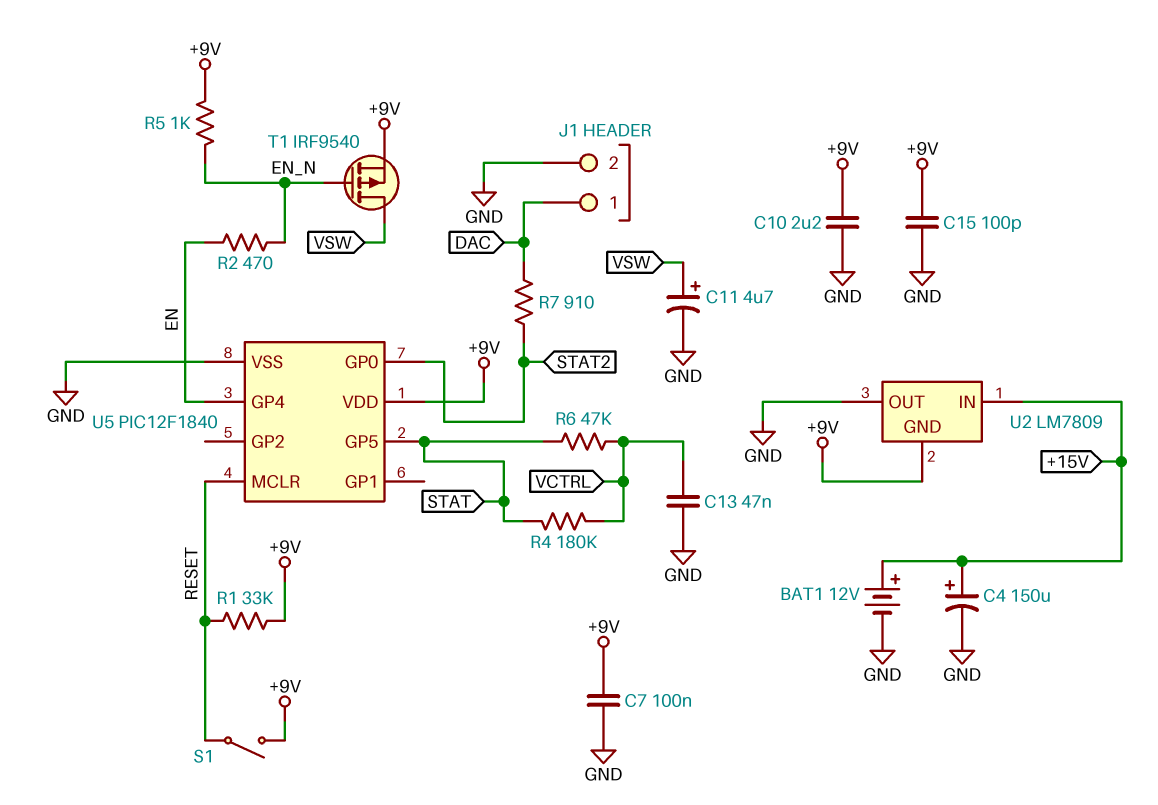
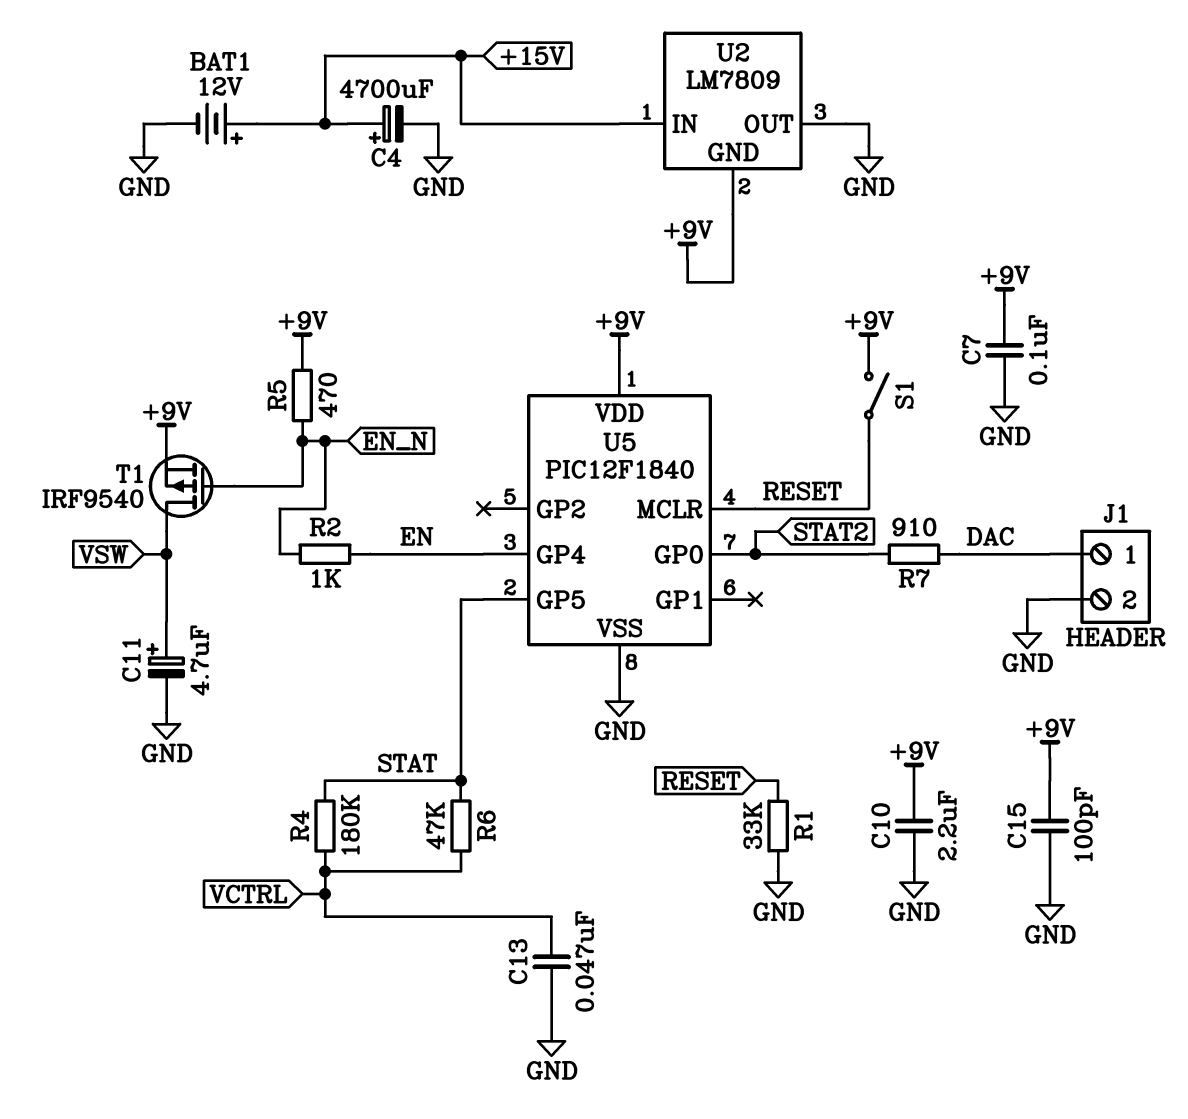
C4: 150uF (plus +15V, minus GND) -> 4700uF (plus +15V, minus GND)
R1: 33k (+9V, RESET) -> 33k (GND, RESET)
R2: 470 (EN, EN_N) -> 1k (EN, EN_N)
R5: 1k (+9V, EN_N) -> 470 (+9V, EN_N)

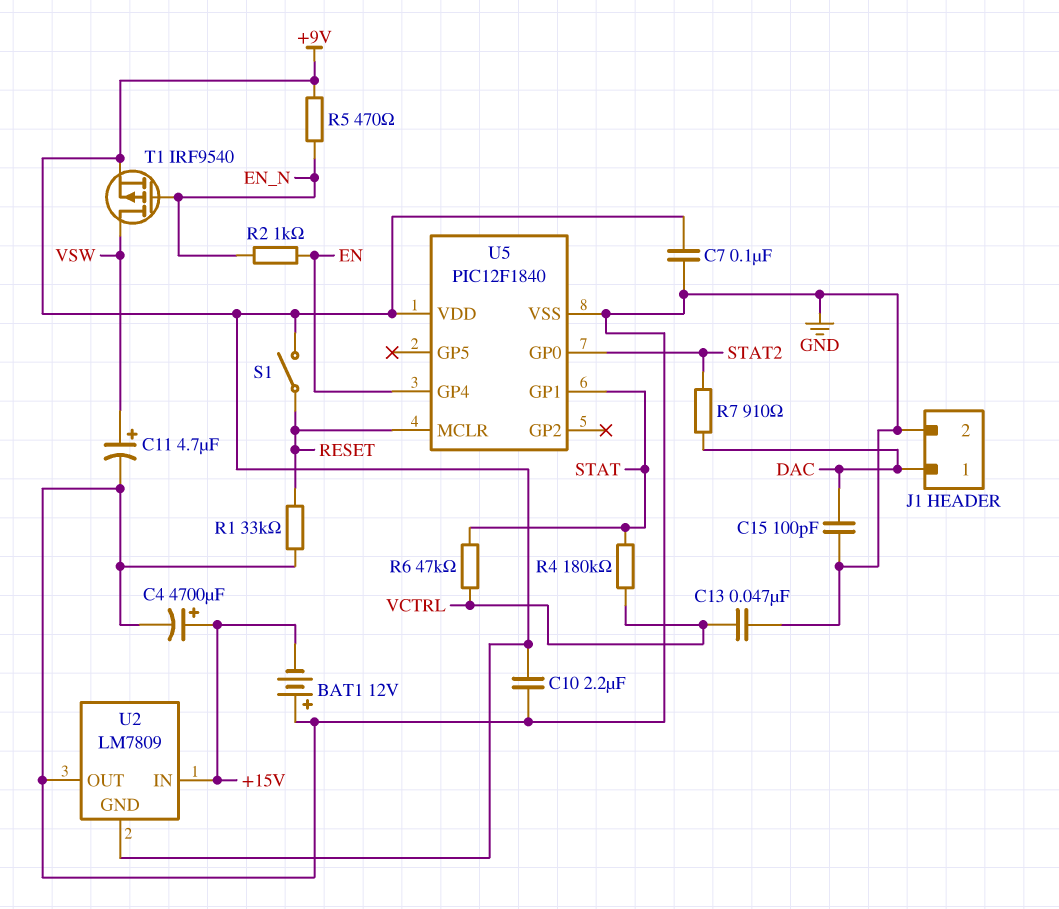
BAT1: 12V (plus +15V, minus GND) -> 12V (plus GND, minus +15V)
C15: 100pF (+9V, GND) -> 100pF (DAC, GND)
U5 pin GP1: none -> STAT
U5 pin GP5: STAT -> none

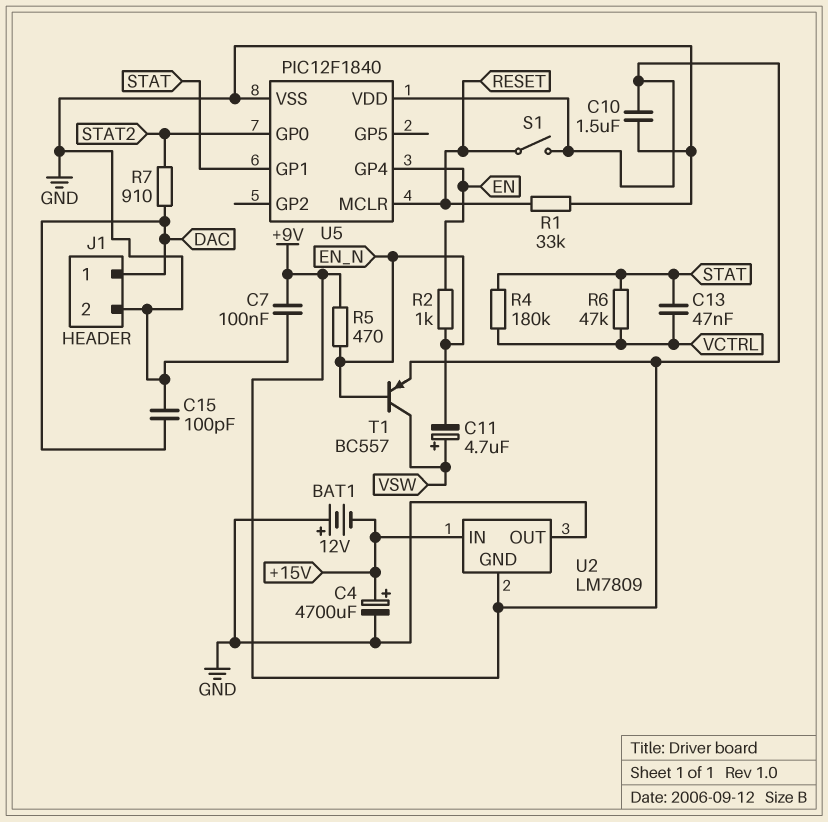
C10: 2.2uF (+9V, GND) -> 1.5uF (+9V, GND)
C11: 4.7uF (plus VSW, minus GND) -> 4.7uF (plus VSW, minus EN_N)
C13: 47nF (GND, VCTRL) -> 47nF (STAT, VCTRL)
T1: PMOS IRF9540 (G EN_N, D VSW, S +9V) -> PNP BC557 (B EN_N, C VSW, E +9V)

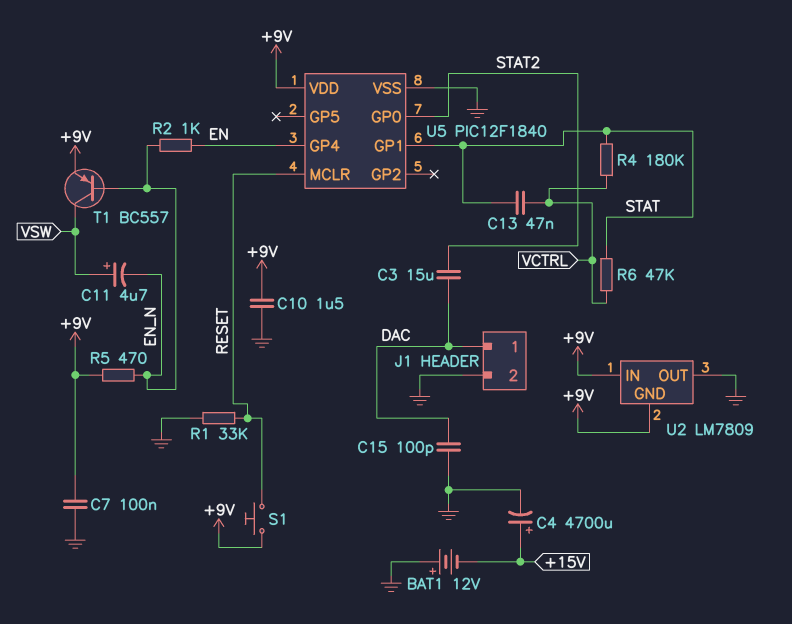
C3: none -> 15uF (DAC, STAT2)
R7: 910 (DAC, STAT2) -> none
S1: switch (+9V, RESET) -> button (+9V, RESET)
U2 pin IN: +15V -> +9V

